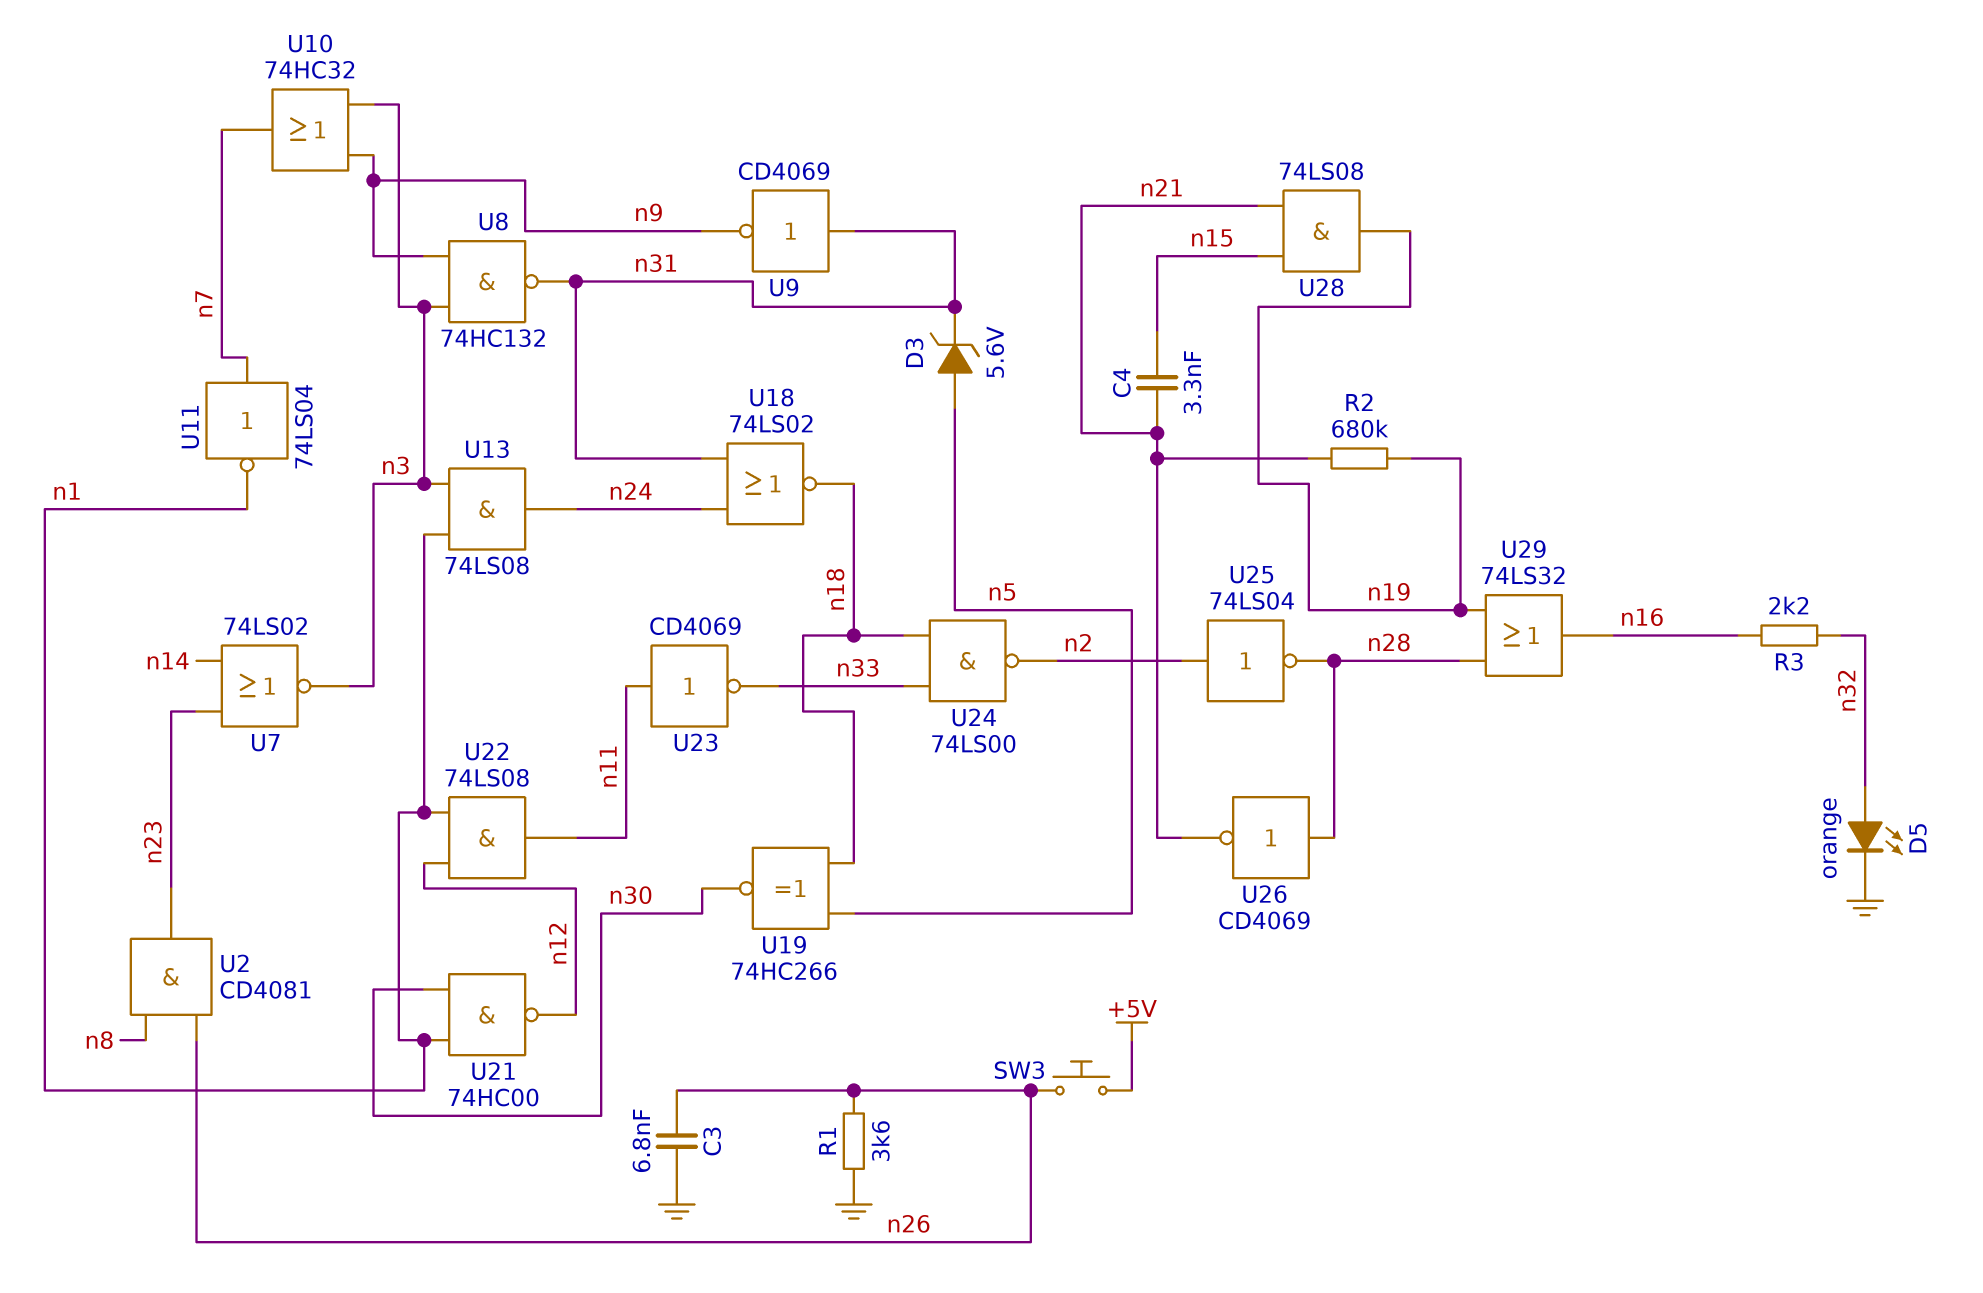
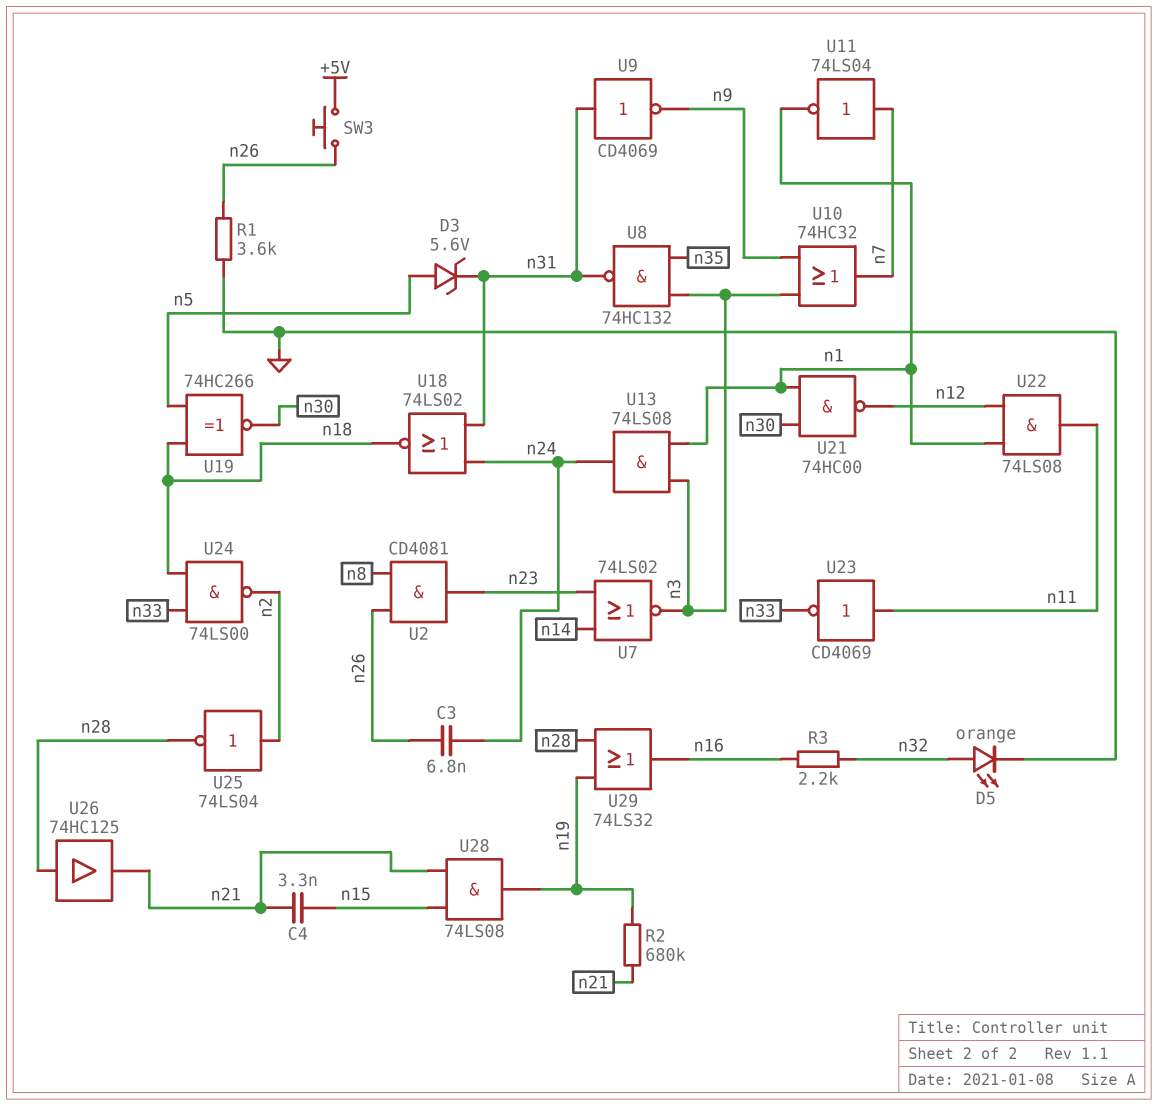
C3: 6.8nF (GND, n26) -> 6.8nF (n24, n26)
U8: NAND 74HC132 (in n3, in n9, out n31) -> NAND 74HC132 (in n3, in n35, out n31)
U26: NOT CD4069 (in n28, out n21) -> buffer 74HC125 (in n28, out n21)

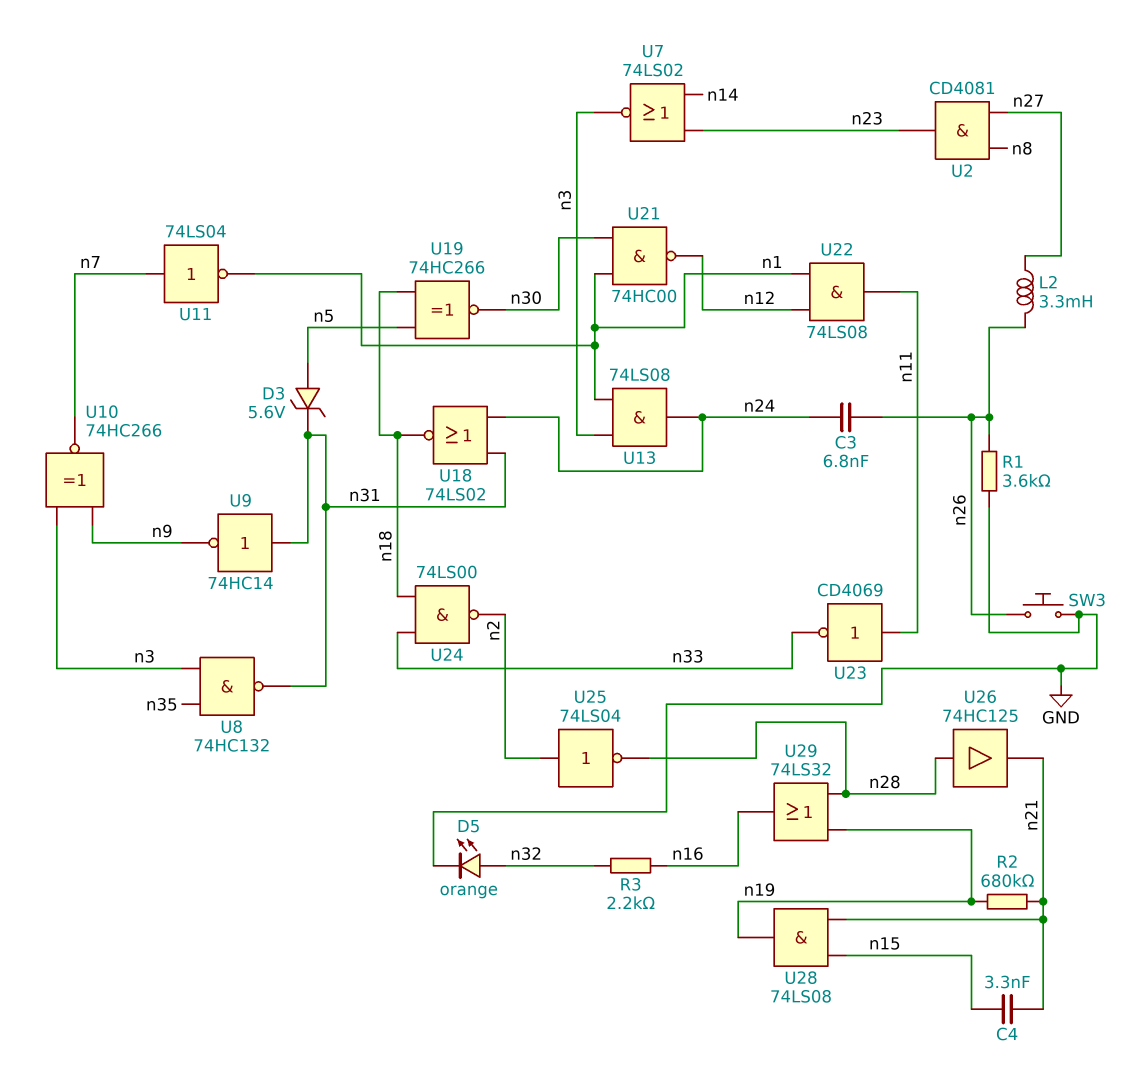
L2: none -> 3.3mH (n26, n27)
SW3: button (+5V, n26) -> button (GND, n26)
U2: AND CD4081 (in n8, in n26, out n23) -> AND CD4081 (in n8, in n27, out n23)
U9: NOT CD4069 (in n31, out n9) -> NOT 74HC14 (in n31, out n9)
U10: OR 74HC32 (in n3, in n9, out n7) -> XNOR 74HC266 (in n3, in n9, out n7)

